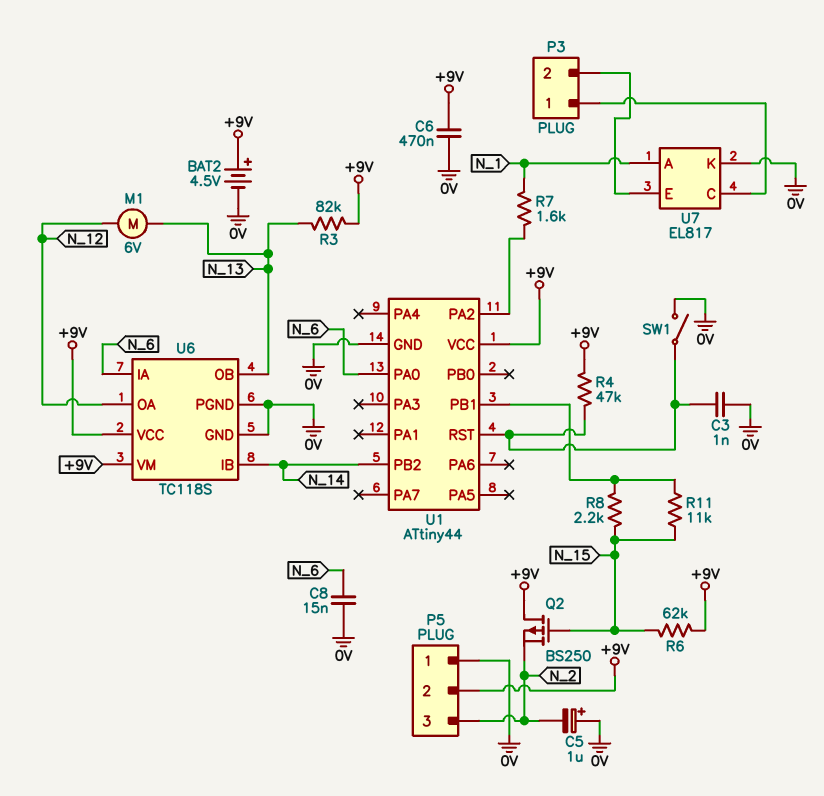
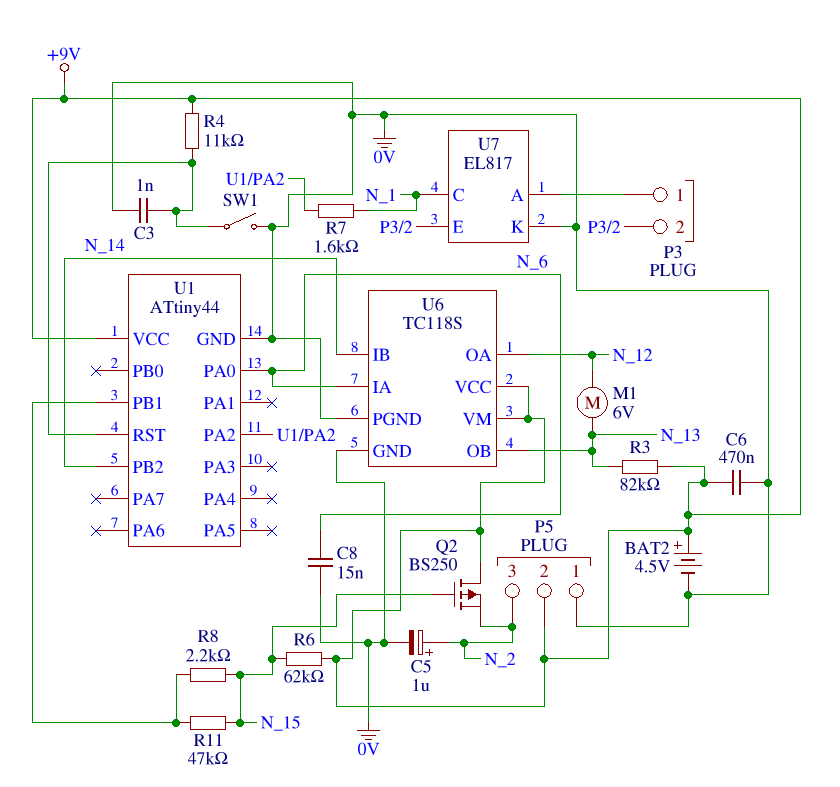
C5: 1uF (plus 0V, minus N_2) -> 1uF (plus N_2, minus 0V)
R4: 47k (+9V, U1/RST) -> 11k (+9V, U1/RST)
R11: 11k (N_15, U1/PB1) -> 47k (N_15, U1/PB1)
U7 pin A: N_1 -> P3/1
U7 pin C: P3/1 -> N_1

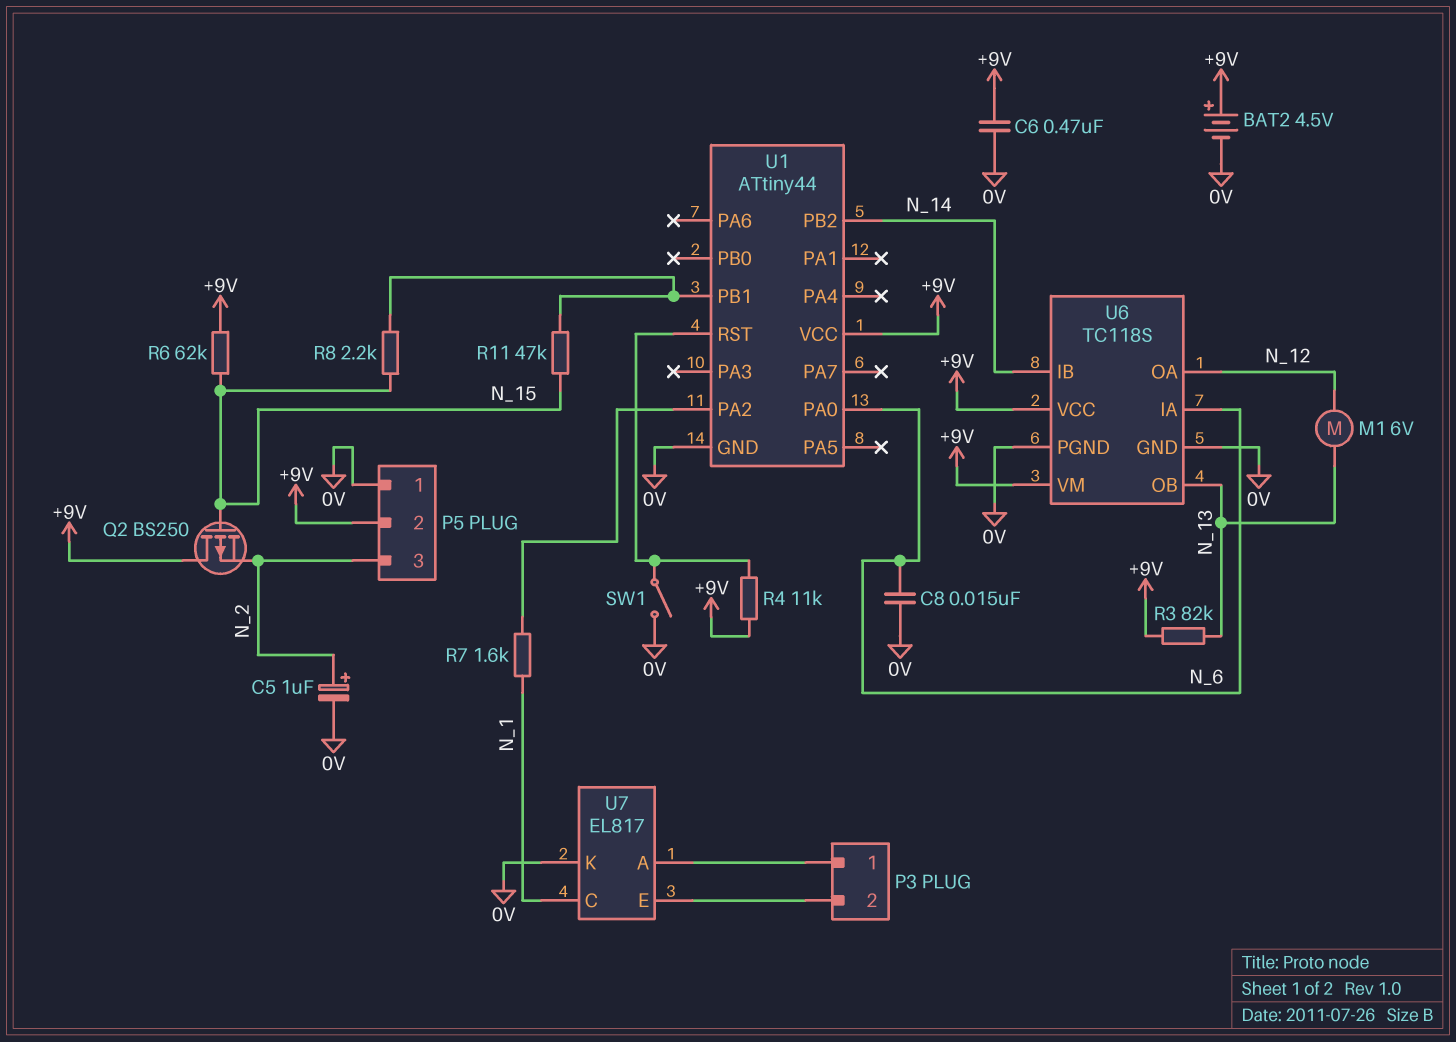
C3: 1nF (0V, U1/RST) -> none

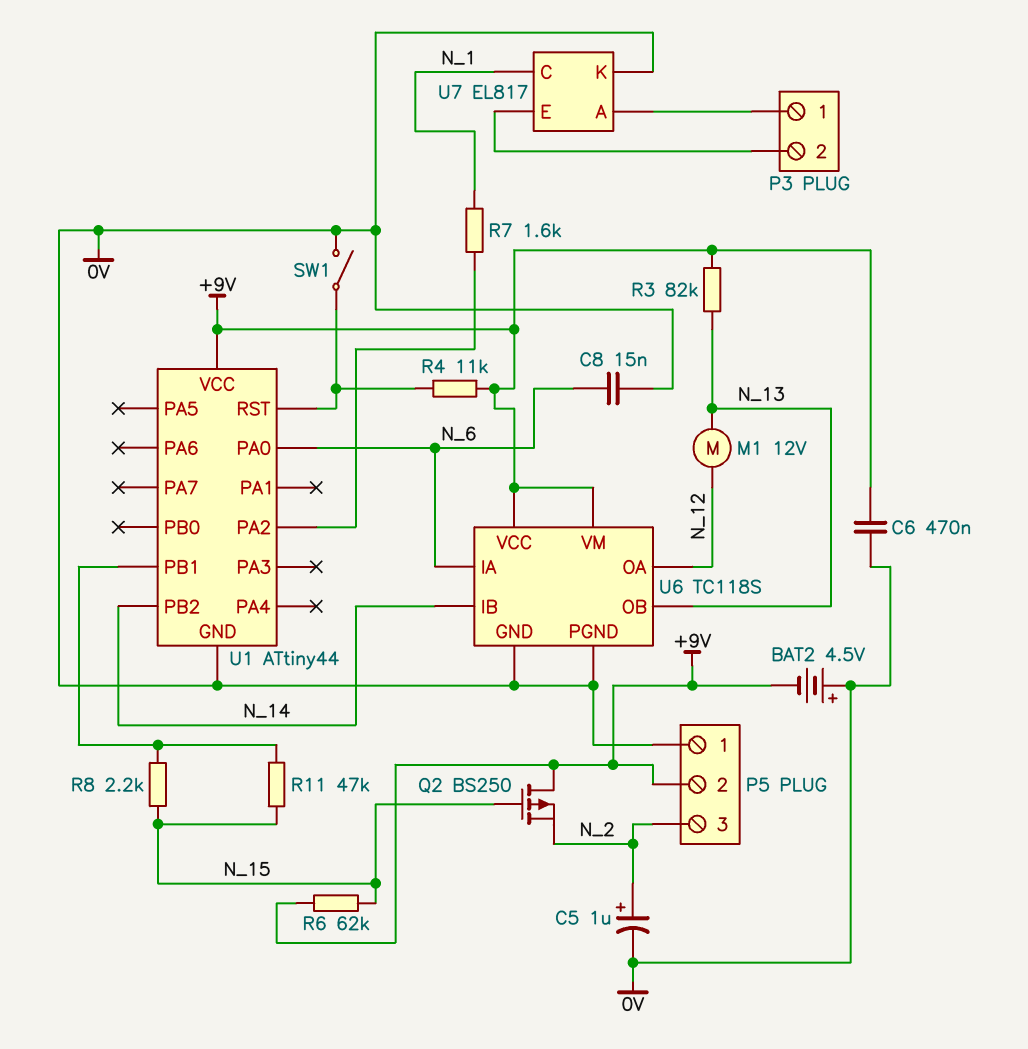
BAT2: 4.5V (plus +9V, minus 0V) -> 4.5V (plus 0V, minus +9V)
M1: motor 6V (N_12, N_13) -> motor 12V (N_12, N_13)

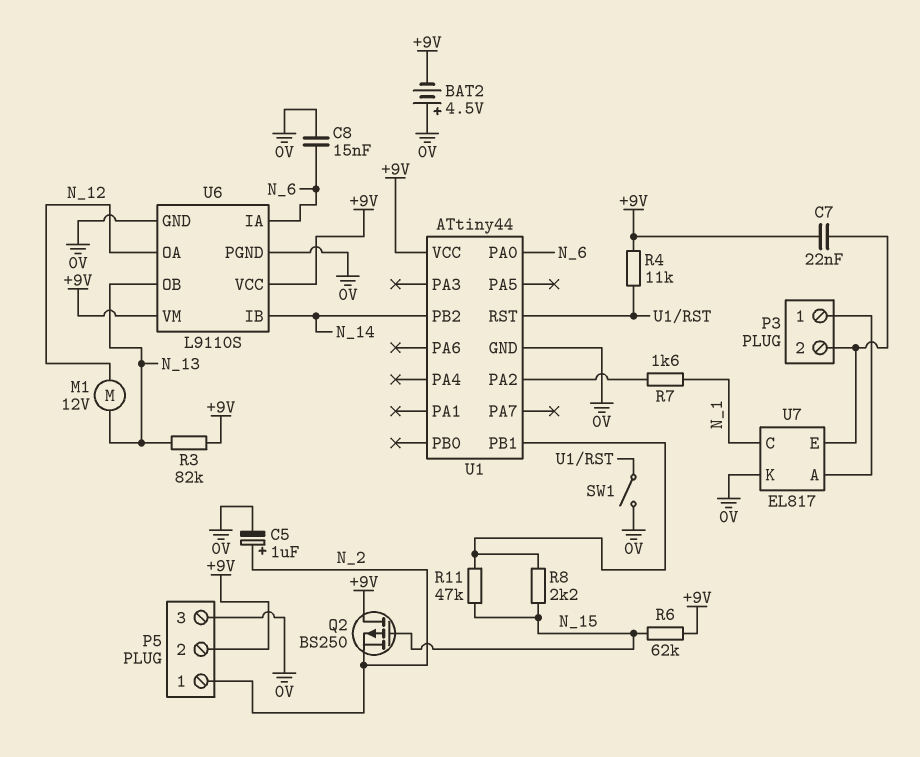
C6: 470nF (+9V, 0V) -> none
C7: none -> 22nF (+9V, P3/2)
P5 pin 1: 0V -> N_2
P5 pin 3: N_2 -> 0V
U6: TC118S -> L9110S

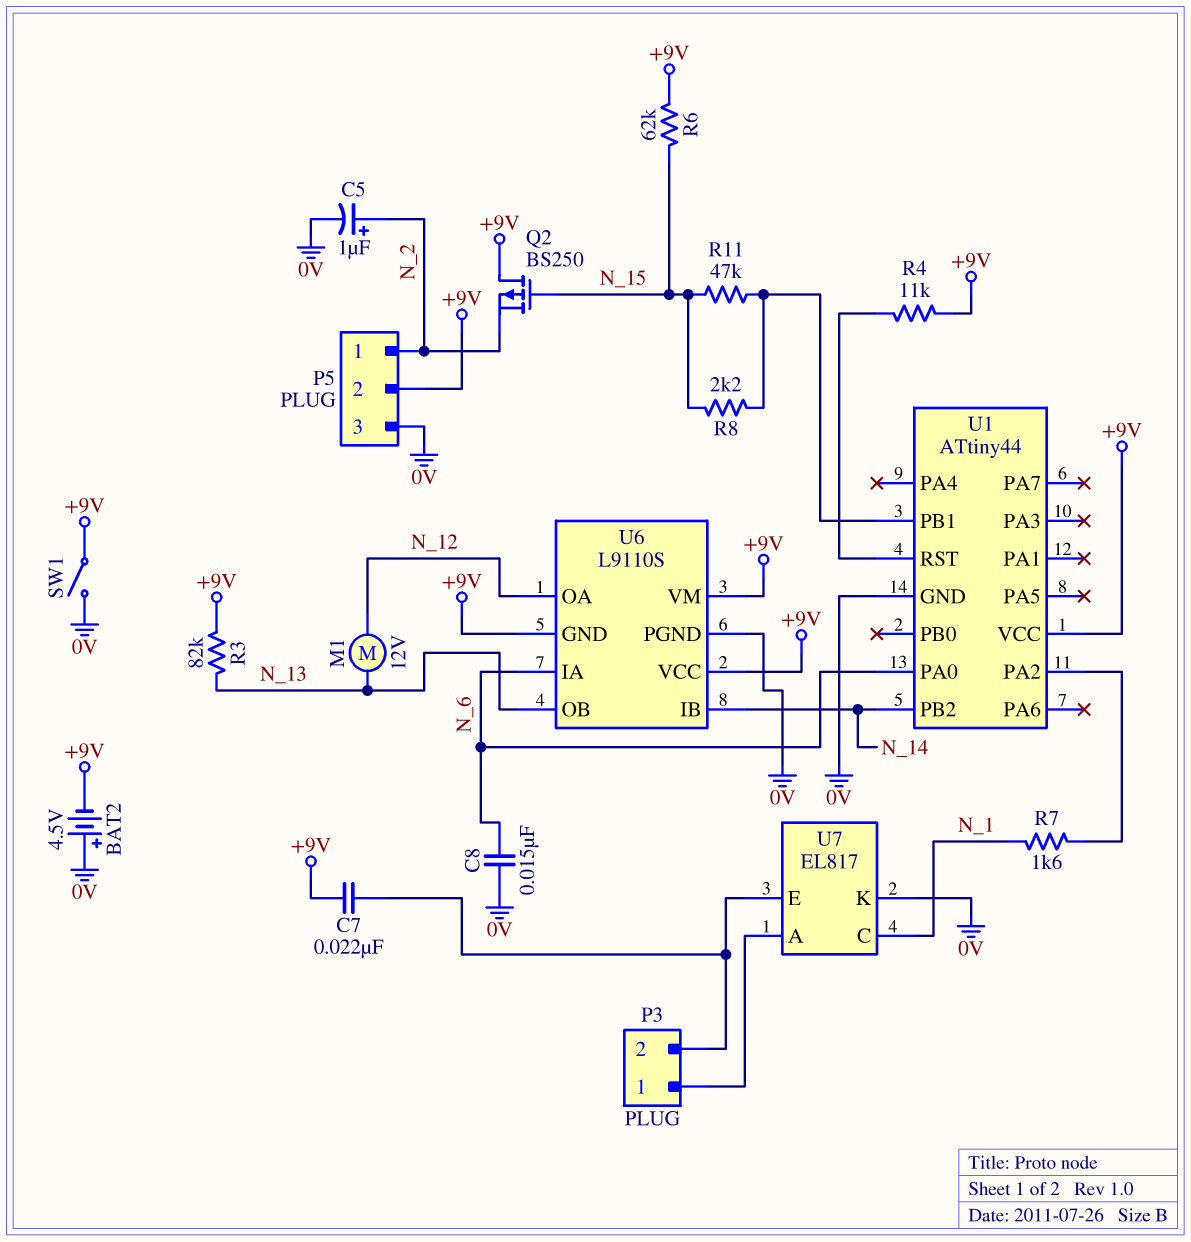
SW1: switch (0V, U1/RST) -> switch (+9V, 0V)
U6 pin GND: 0V -> +9V

